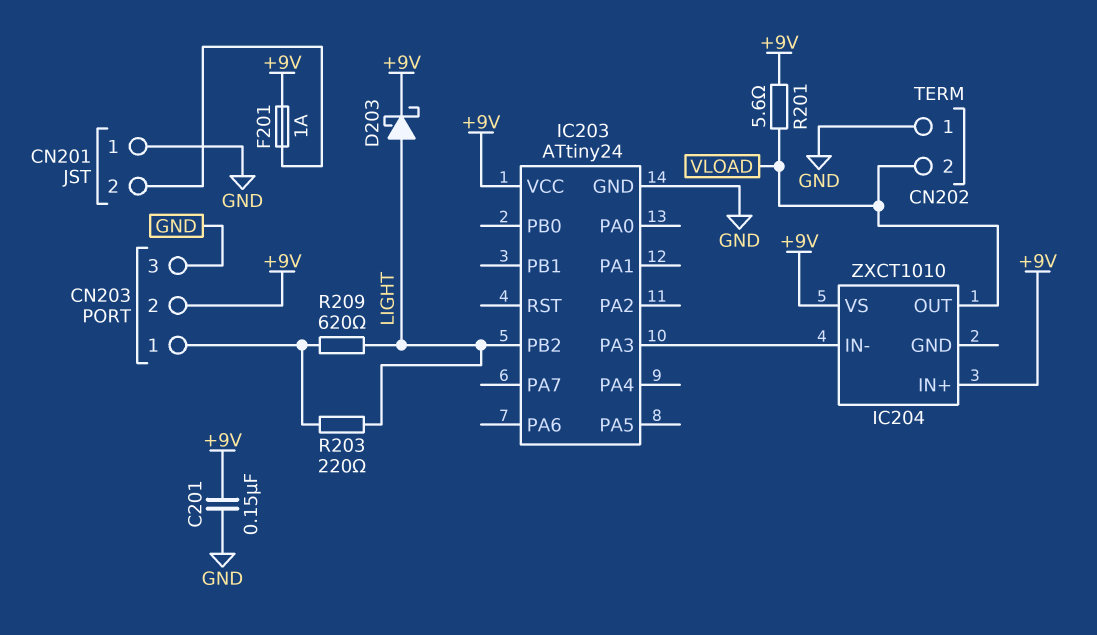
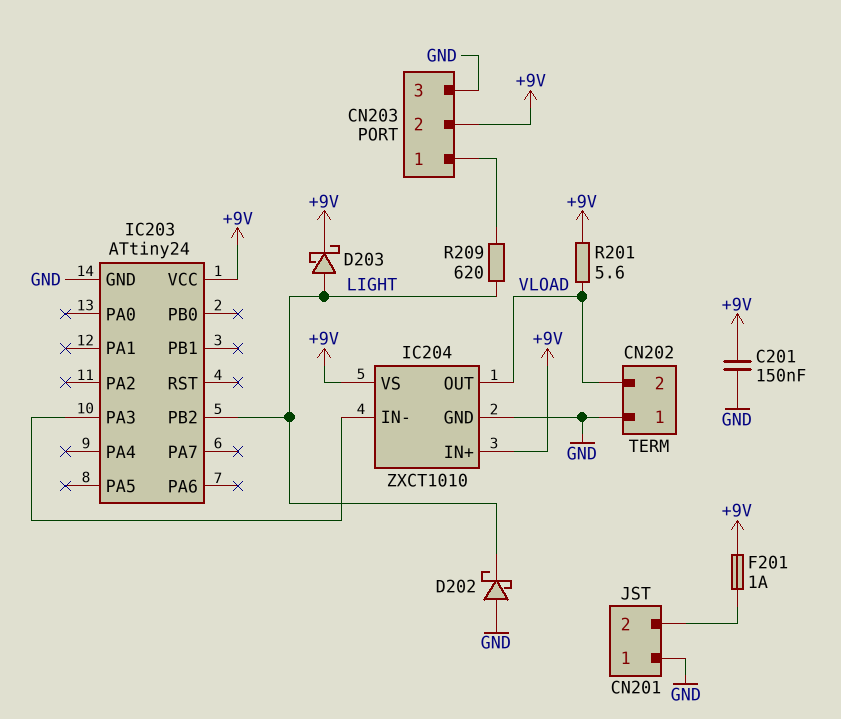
D202: none -> schottky (A GND, K LIGHT)
IC204 pin GND: none -> GND
R203: 220 (CN203/1, LIGHT) -> none

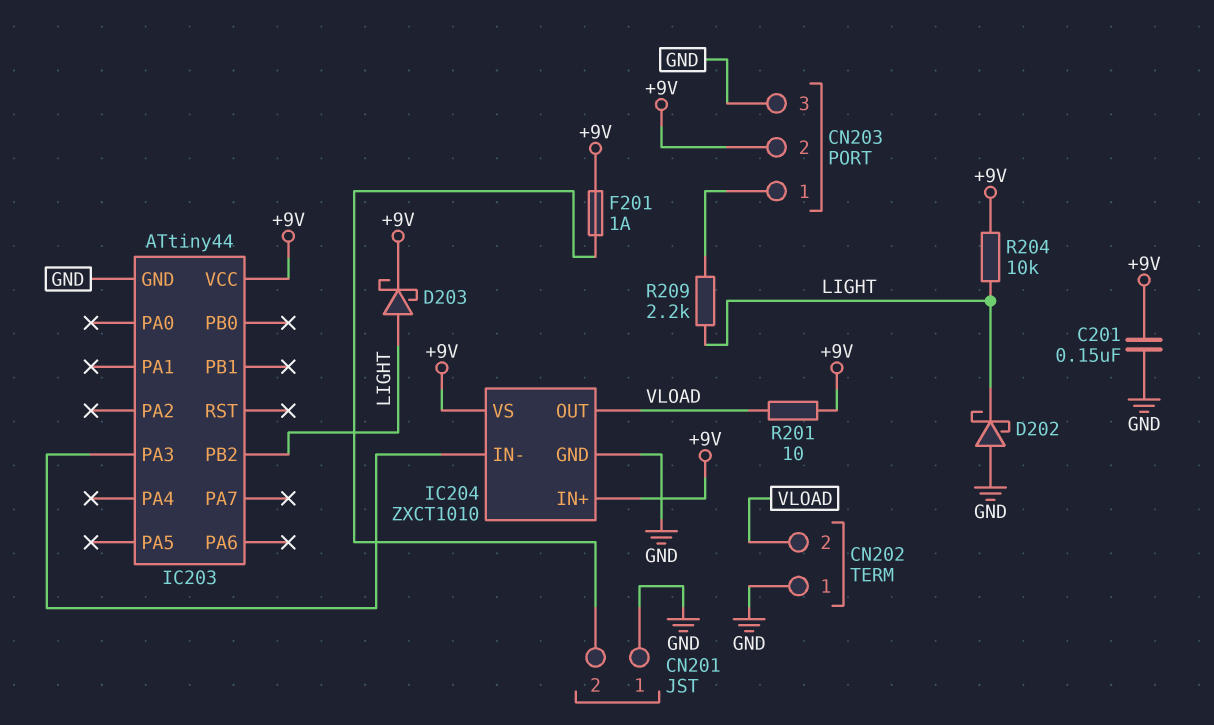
IC203: ATtiny24 -> ATtiny44
R201: 5.6 (+9V, VLOAD) -> 10 (+9V, VLOAD)
R204: none -> 10k (+9V, LIGHT)
R209: 620 (CN203/1, LIGHT) -> 2.2k (CN203/1, LIGHT)

